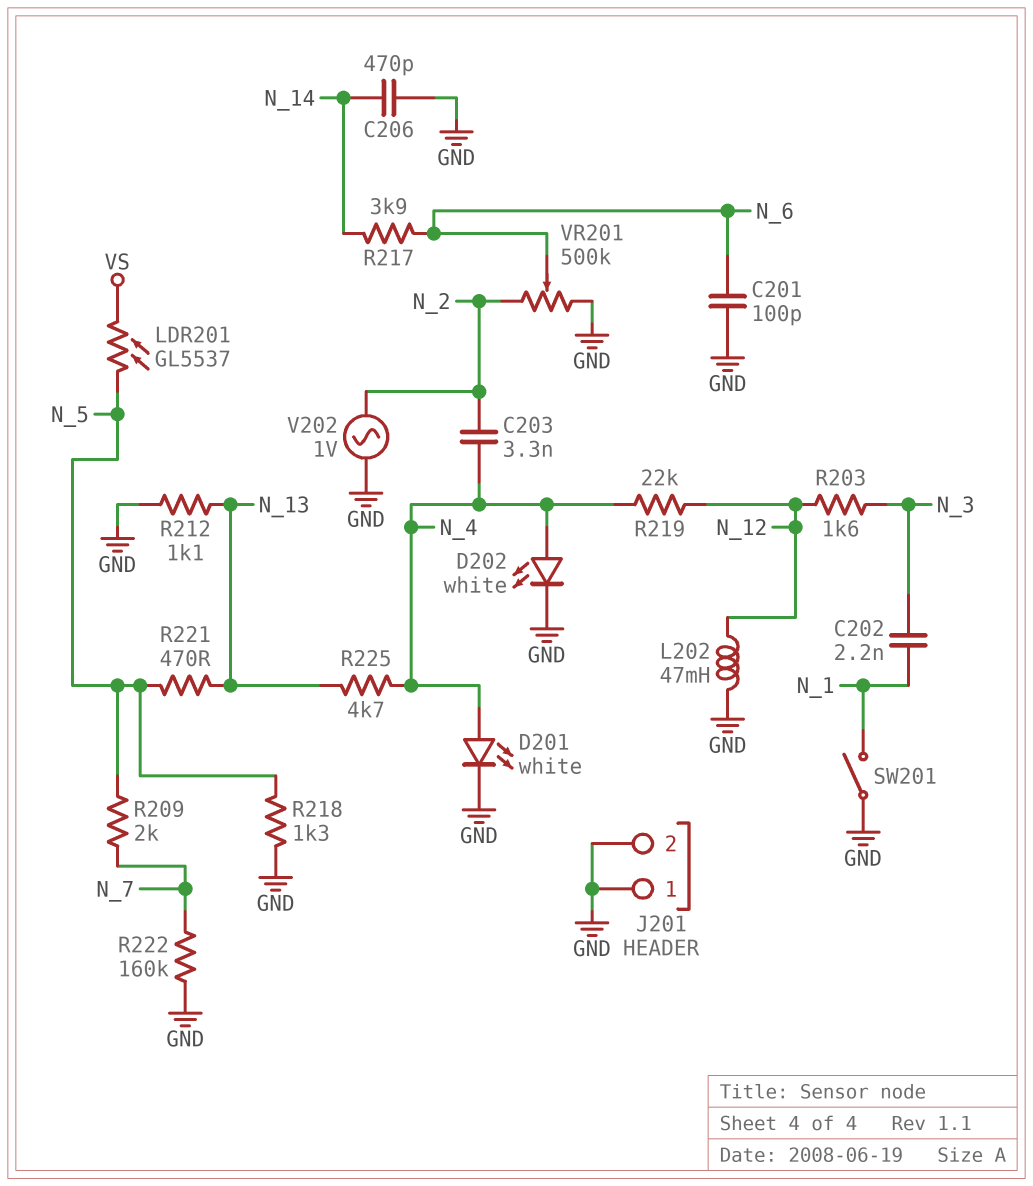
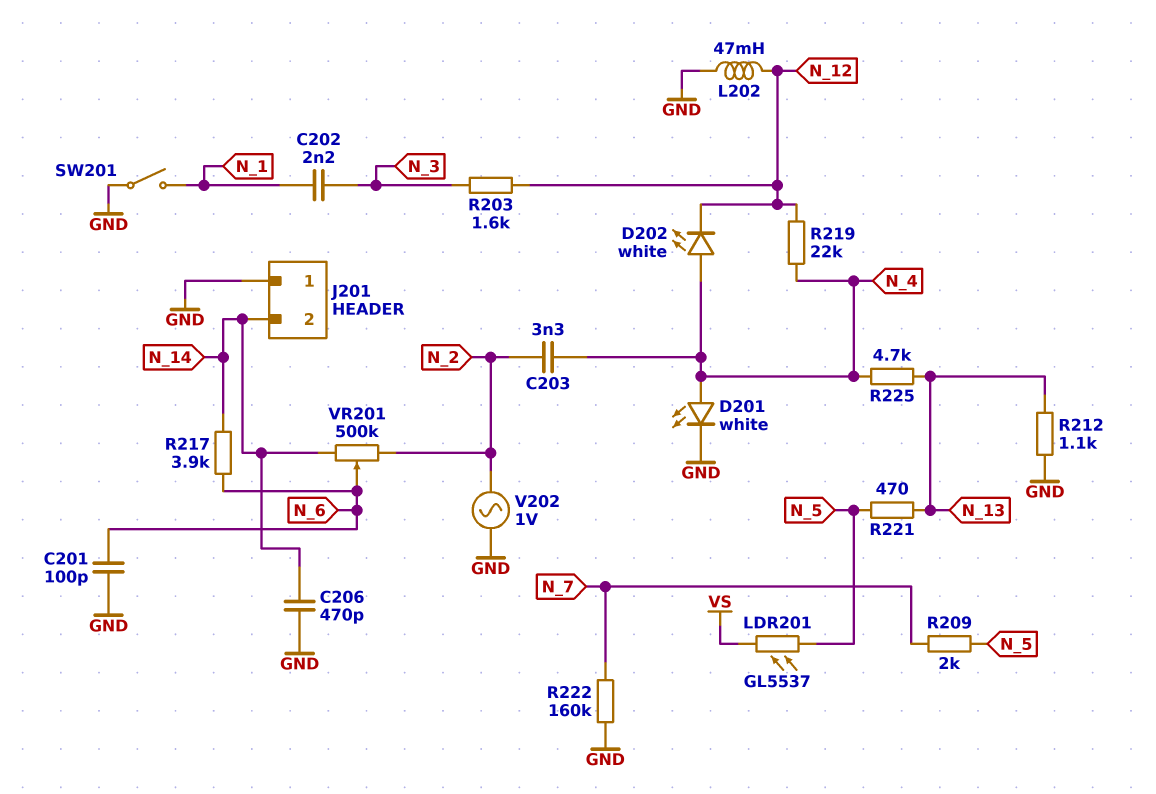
D202: LED white (A N_4, K GND) -> LED white (A N_4, K N_12)
J201 pin 2: GND -> N_14
R218: 1.3k (GND, N_5) -> none
VR201: 500k (GND, N_2, wiper N_6) -> 500k (N_2, N_14, wiper N_6)

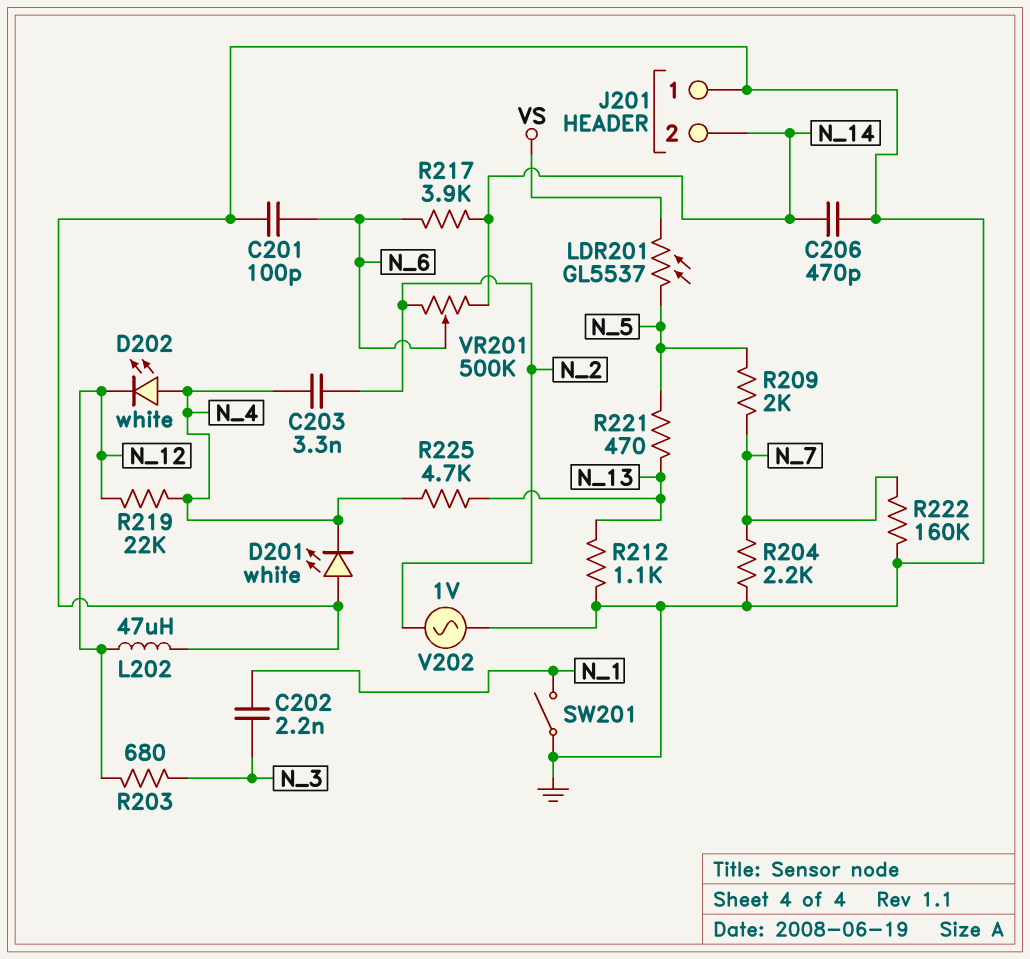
D201: LED white (A N_4, K GND) -> LED white (A GND, K N_4)
L202: 47mH (GND, N_12) -> 47uH (GND, N_12)
R203: 1.6k (N_3, N_12) -> 680 (N_3, N_12)
R204: none -> 2.2k (GND, N_7)

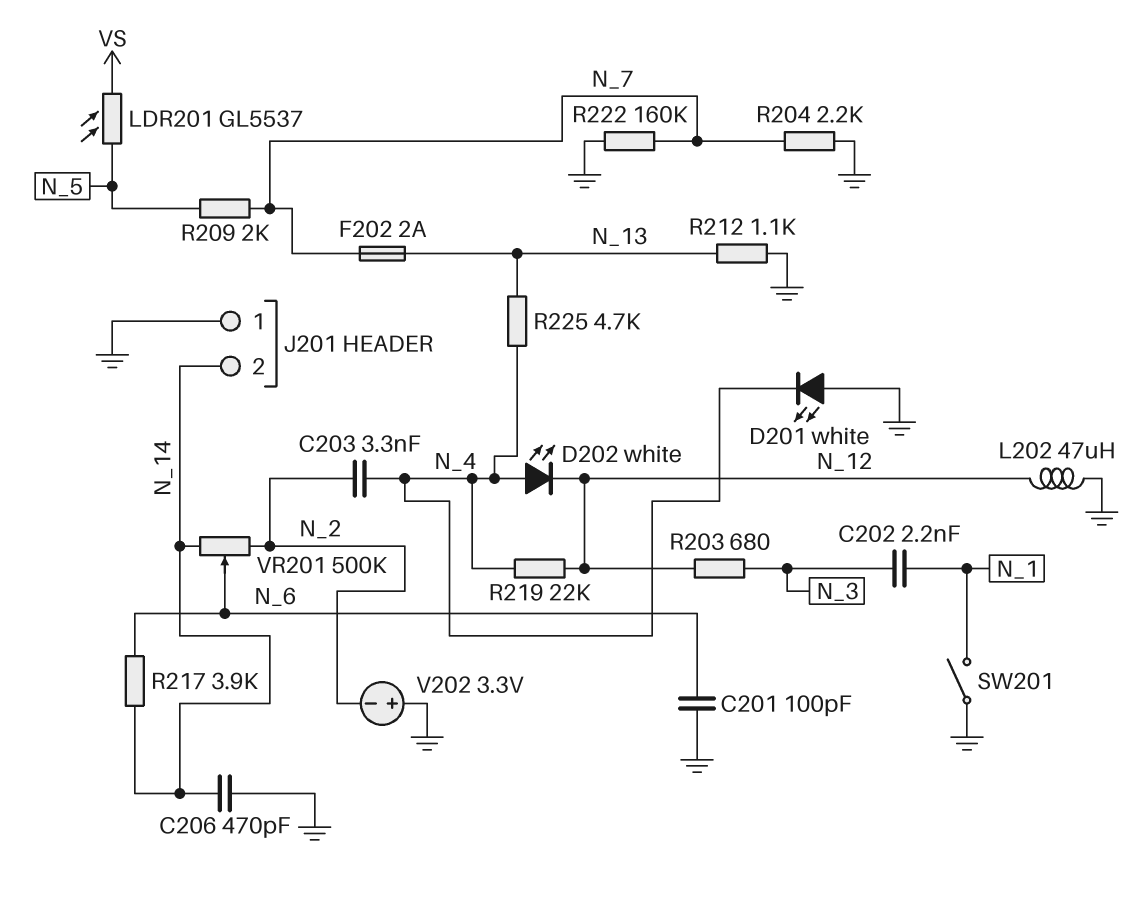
F202: none -> 2A (N_7, N_13)
R221: 470 (N_5, N_13) -> none
V202: AC 1V (GND, N_2) -> 3.3V (plus GND, minus N_2)

